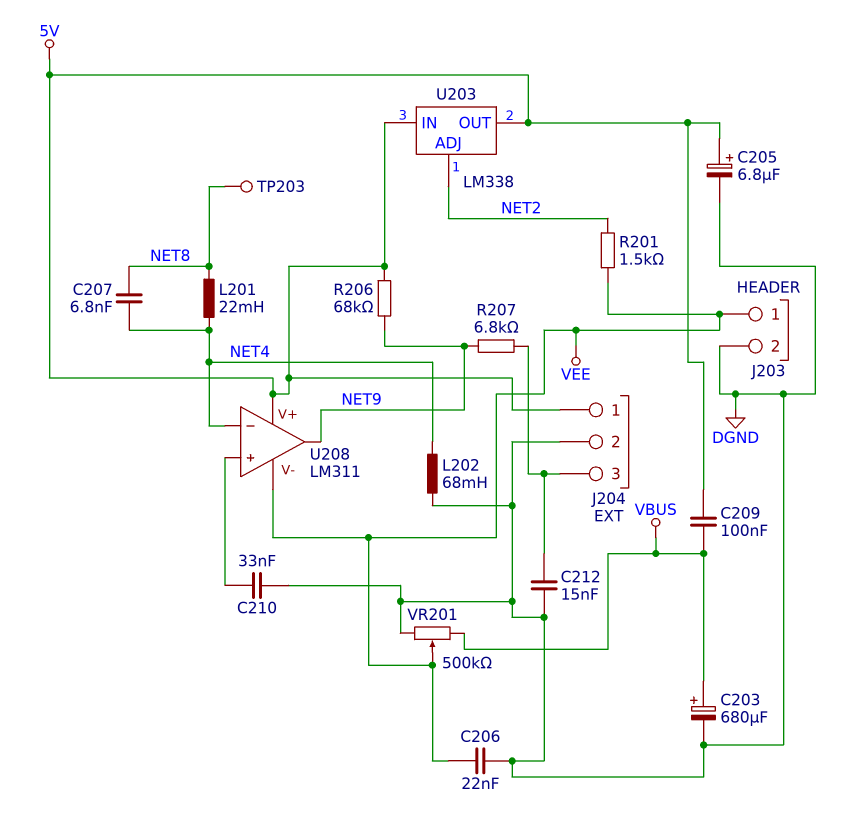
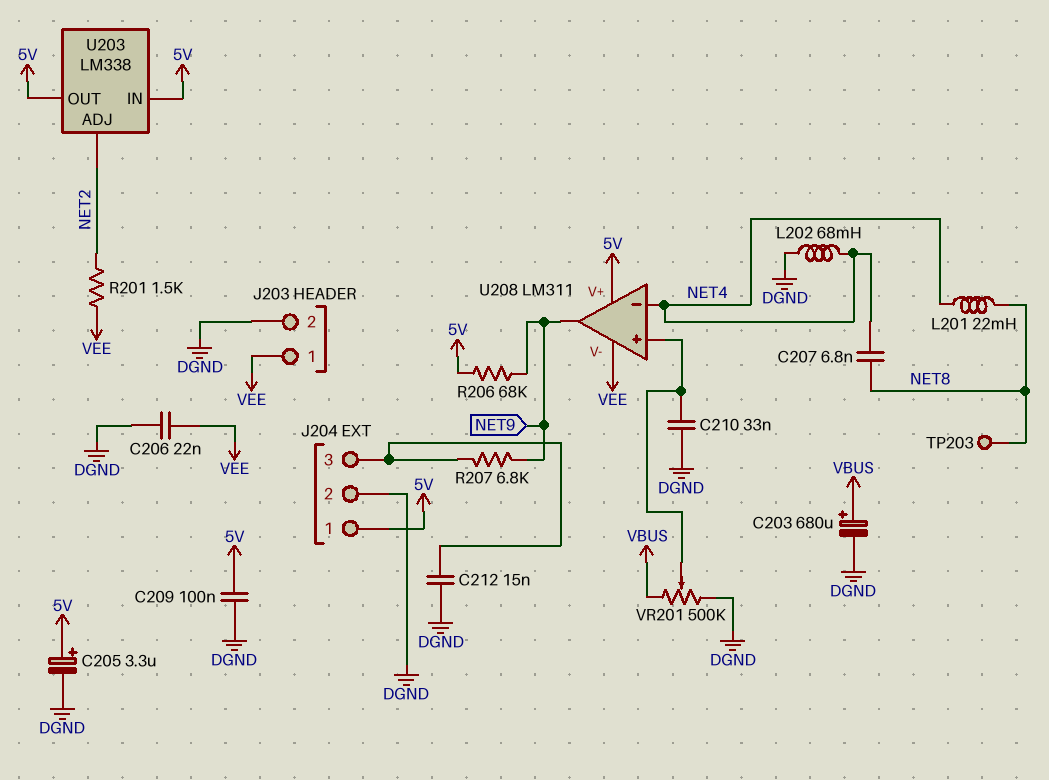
C205: 6.8uF (plus 5V, minus DGND) -> 3.3uF (plus 5V, minus DGND)
C209: 100nF (5V, VBUS) -> 100nF (5V, DGND)
VR201: 500k (DGND, VBUS, wiper VEE) -> 500k (DGND, VBUS, wiper U208/in+)

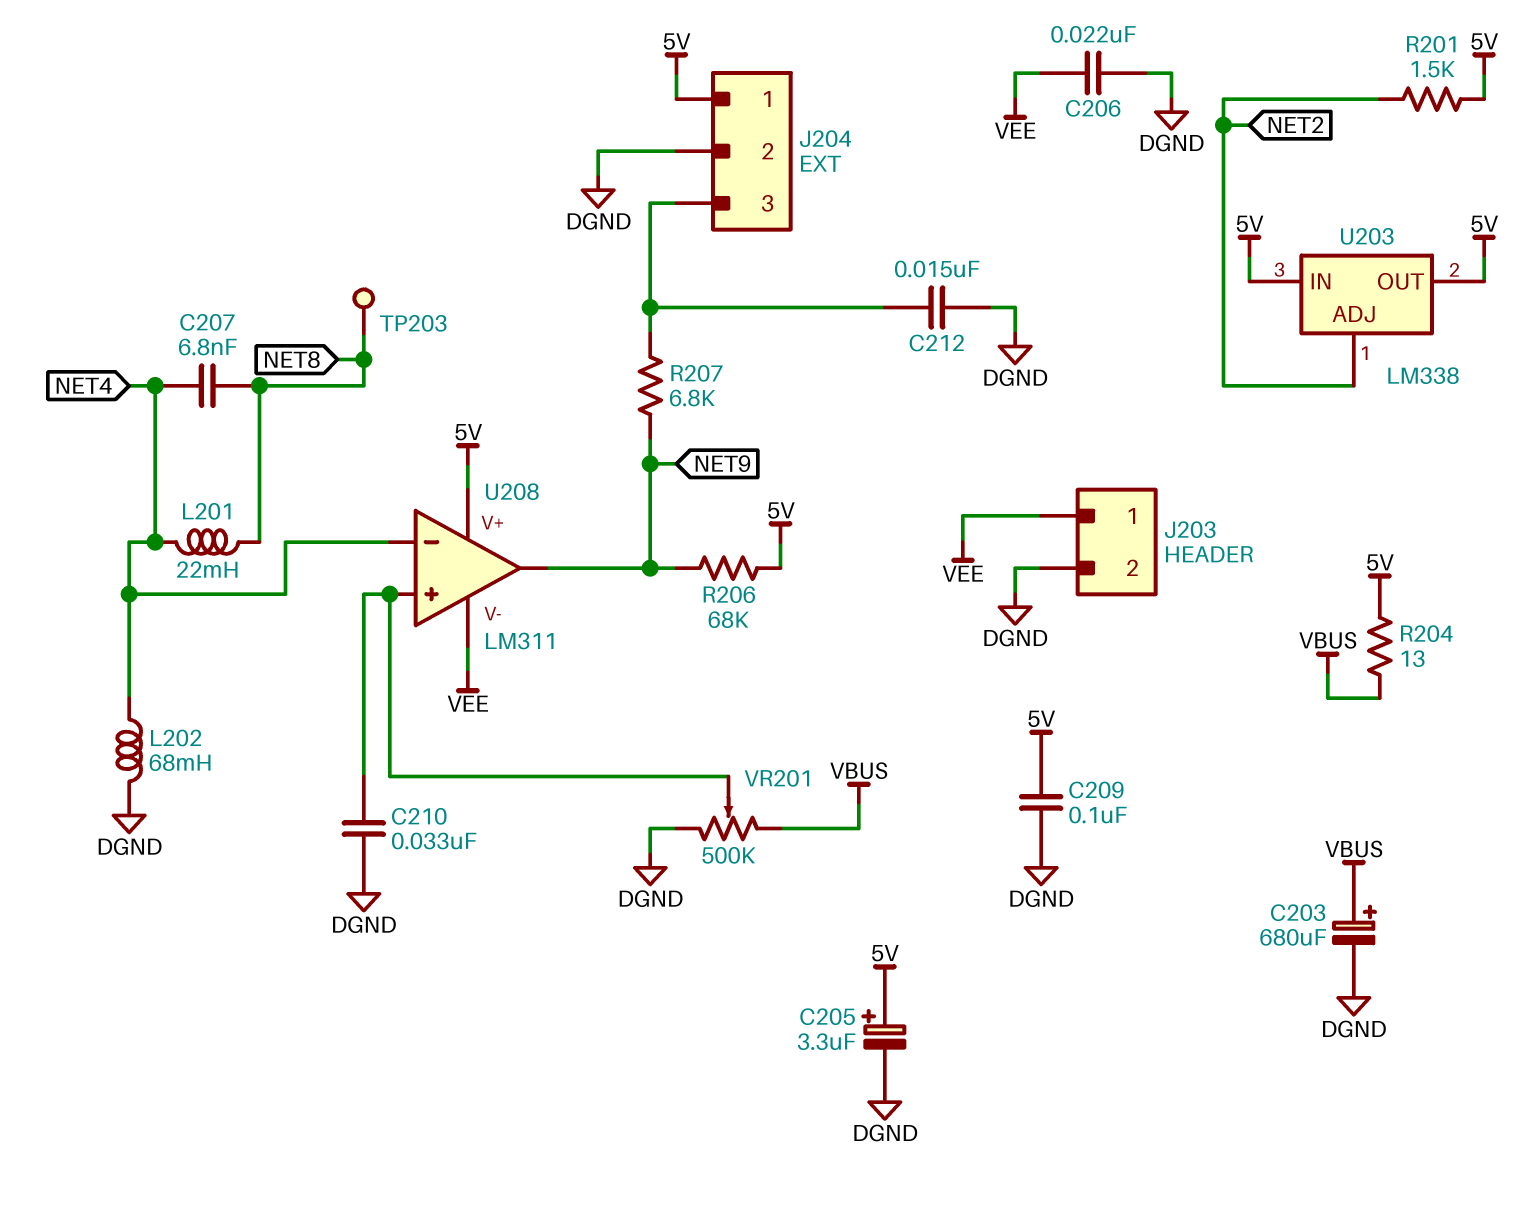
R201: 1.5k (NET2, VEE) -> 1.5k (5V, NET2)
R204: none -> 13 (5V, VBUS)

